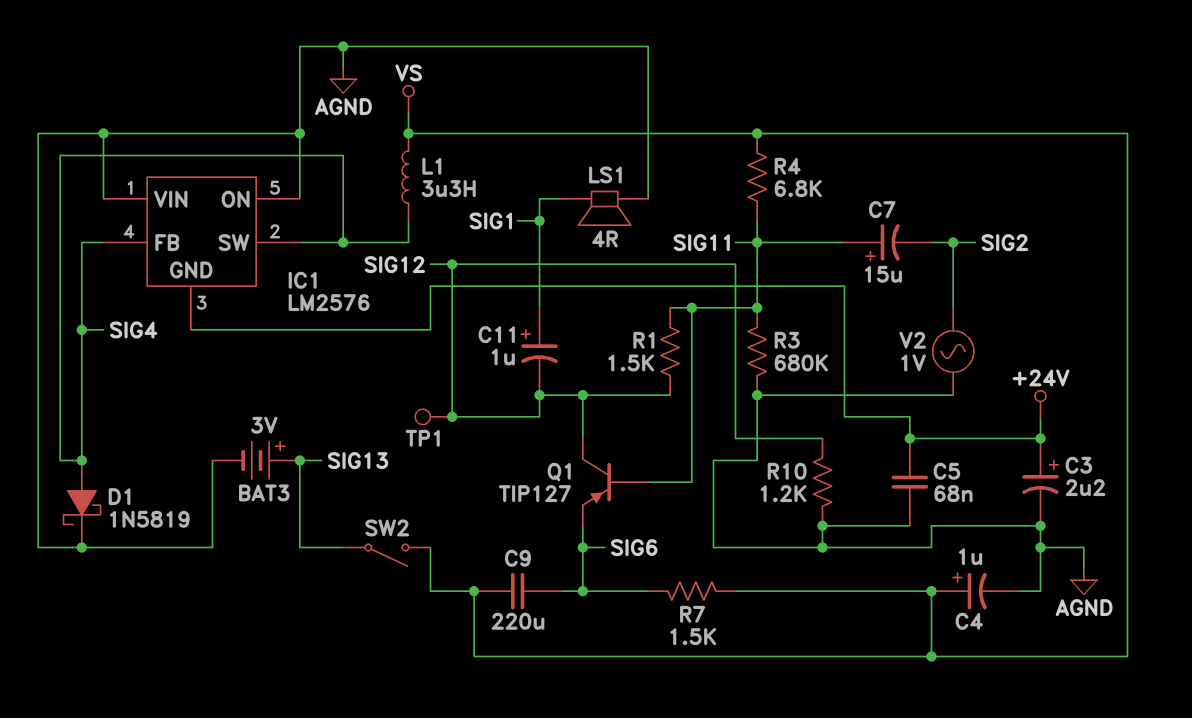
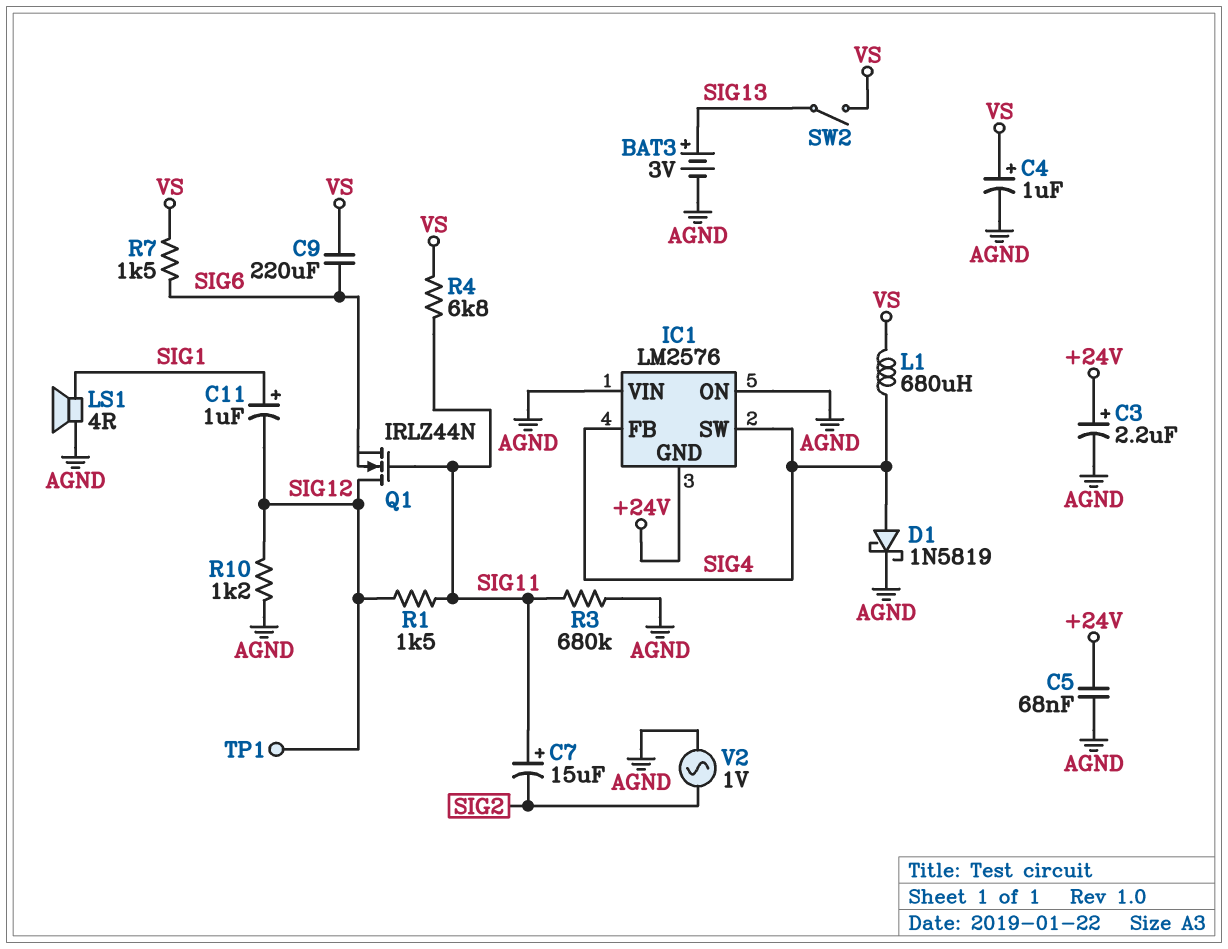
L1: 3.3uH (SIG4, VS) -> 680uH (SIG4, VS)
Q1: PNP TIP127 (B SIG11, C SIG12, E SIG6) -> NMOS IRLZ44N (G SIG11, D SIG12, S SIG6)

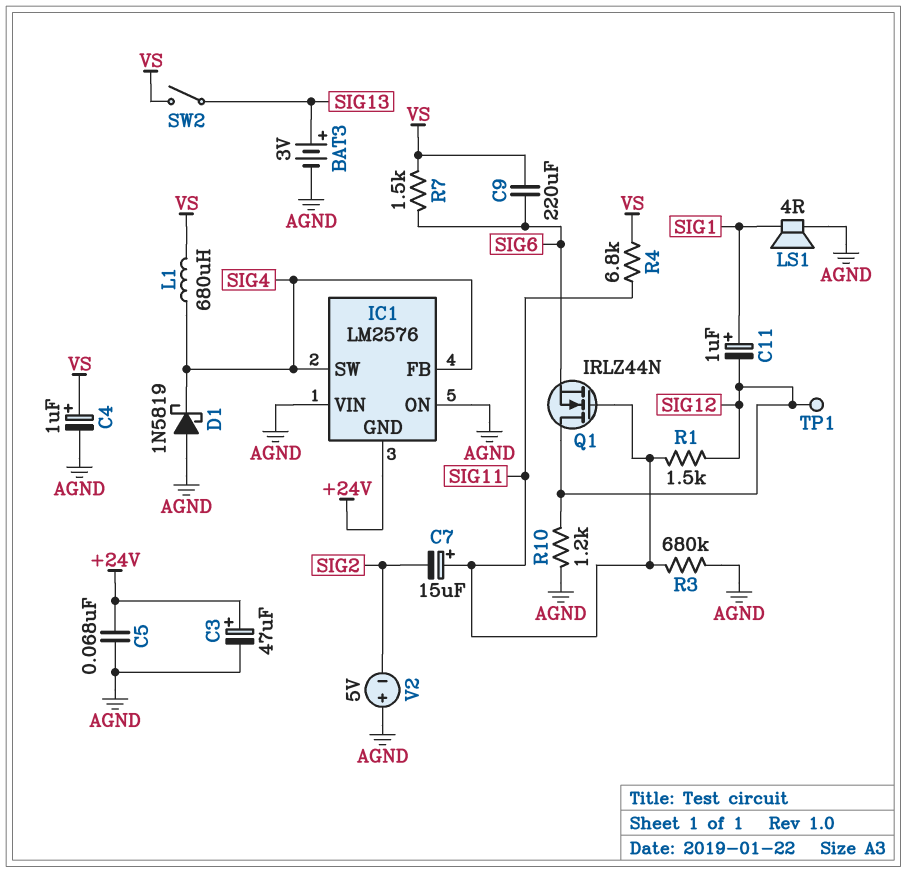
C3: 2.2uF (plus +24V, minus AGND) -> 47uF (plus +24V, minus AGND)
D1: schottky 1N5819 (A SIG4, K AGND) -> schottky 1N5819 (A AGND, K SIG4)
V2: AC 1V (AGND, SIG2) -> 5V (plus AGND, minus SIG2)

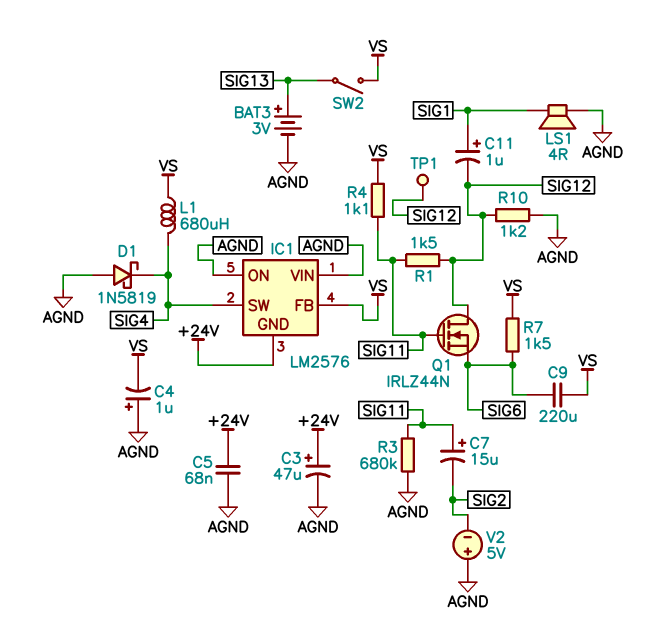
C4: 1uF (plus VS, minus AGND) -> 1uF (plus AGND, minus VS)
IC1 pin FB: SIG4 -> VS
R4: 6.8k (SIG11, VS) -> 1.1k (SIG11, VS)

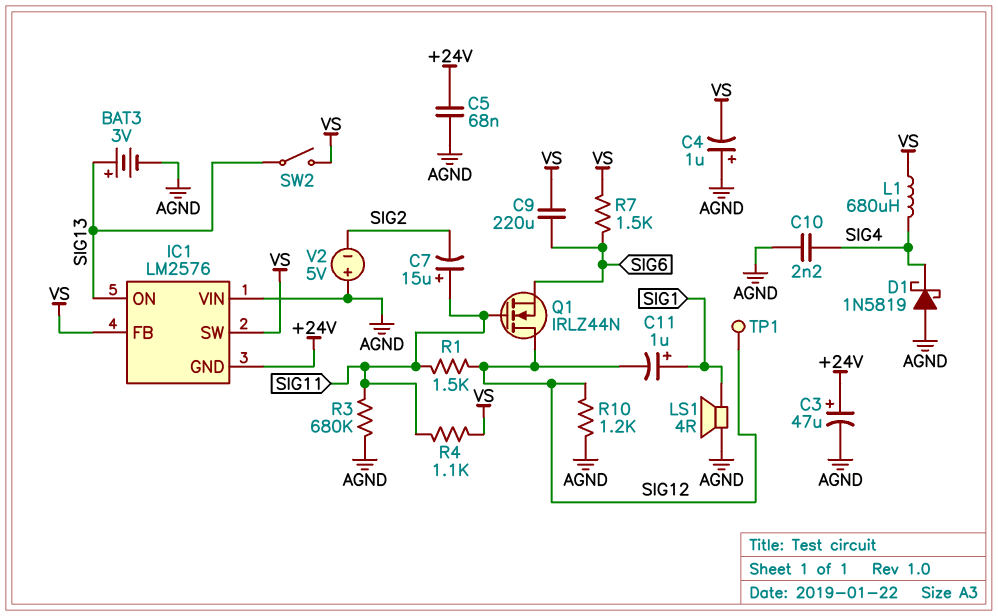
C10: none -> 2.2nF (AGND, SIG4)
IC1 pin ON: AGND -> SIG13
IC1 pin SW: SIG4 -> VS

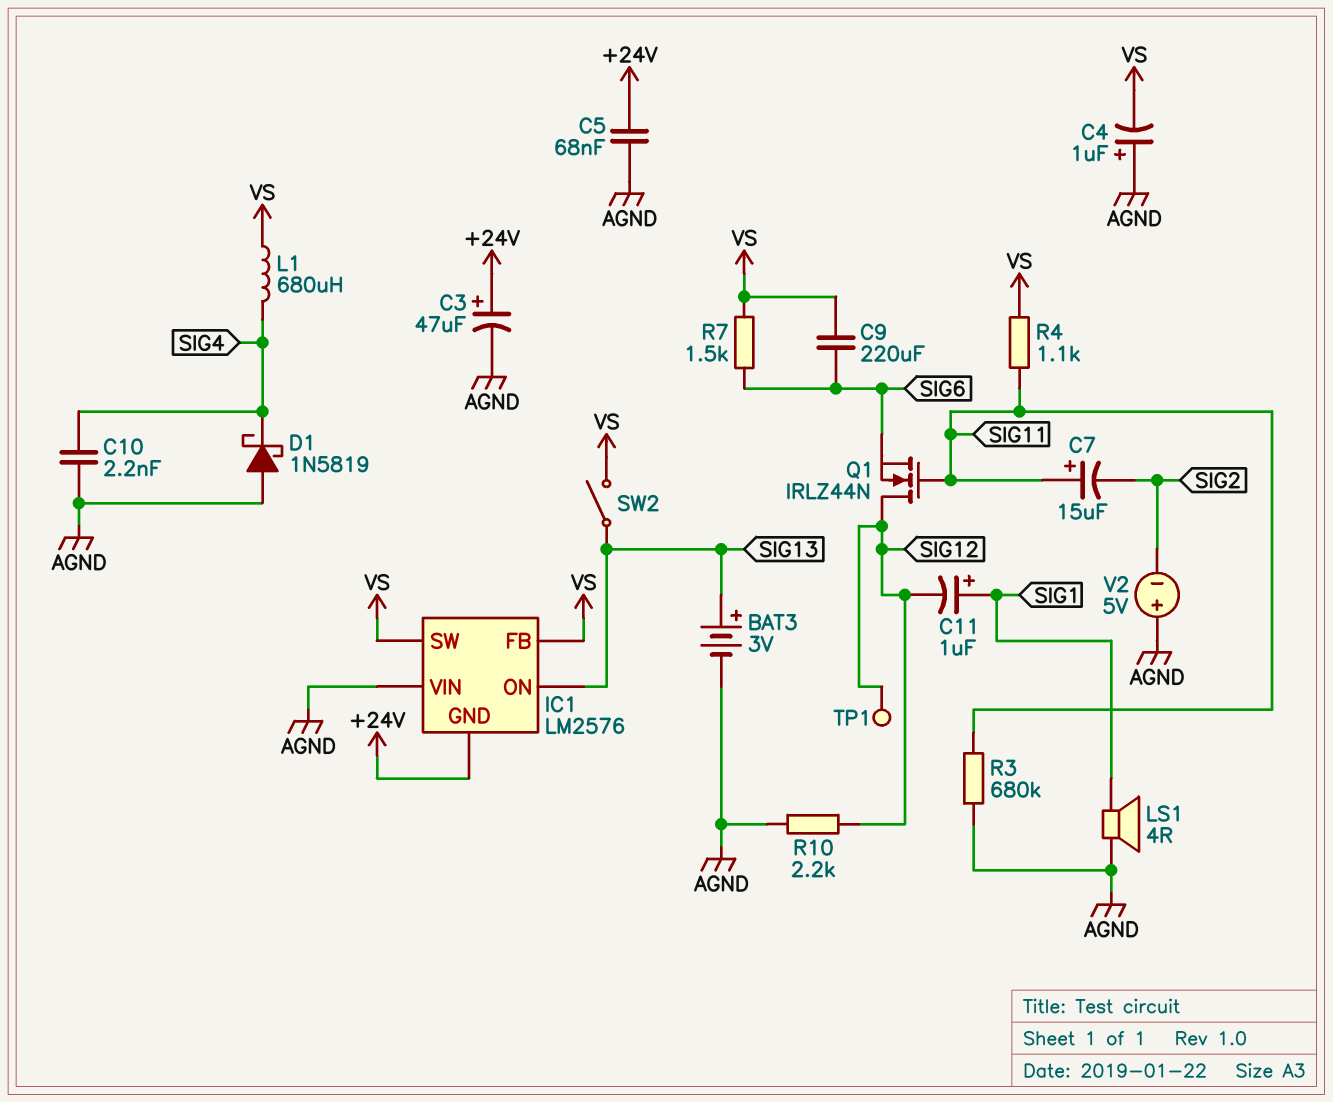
R1: 1.5k (SIG11, SIG12) -> none
R10: 1.2k (AGND, SIG12) -> 2.2k (AGND, SIG12)

